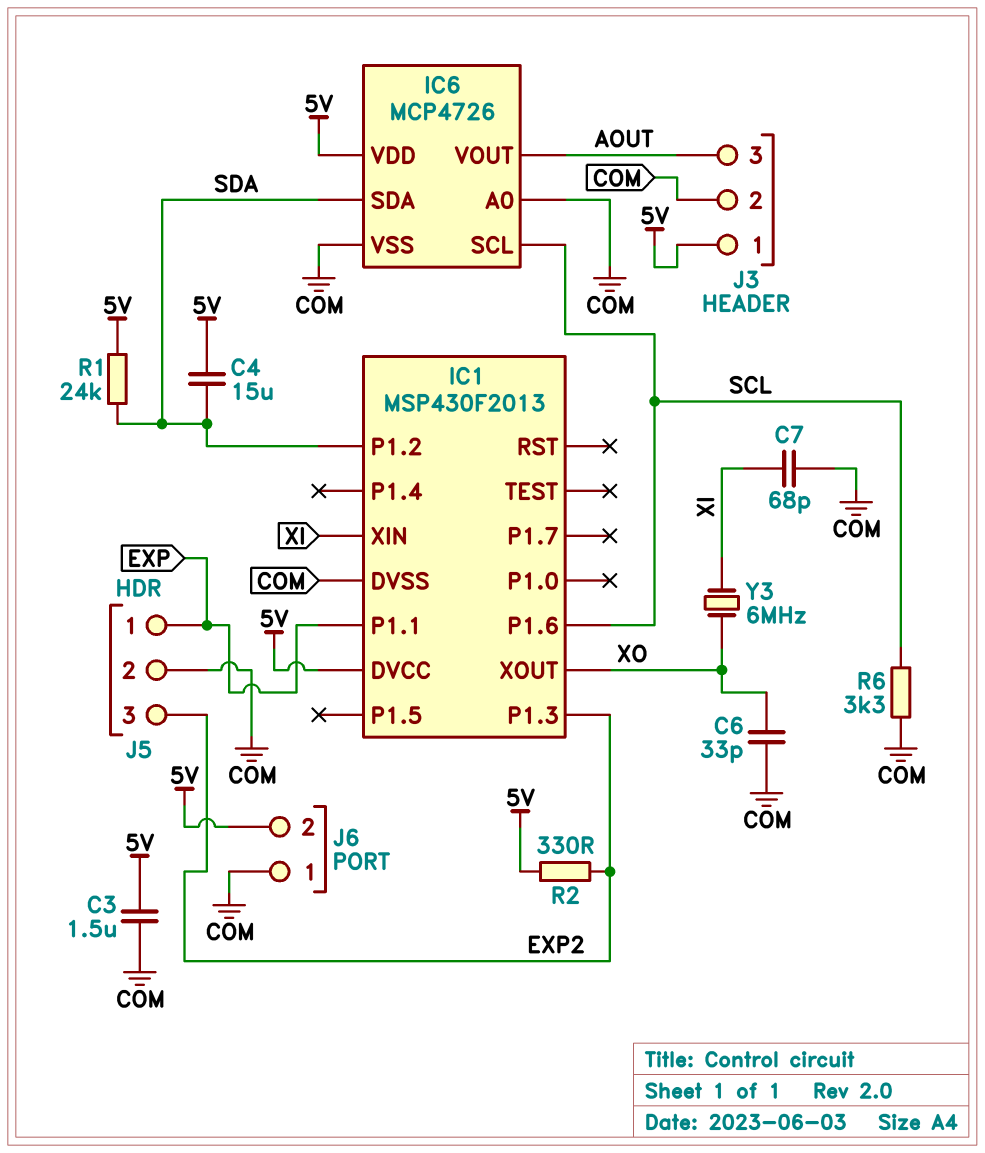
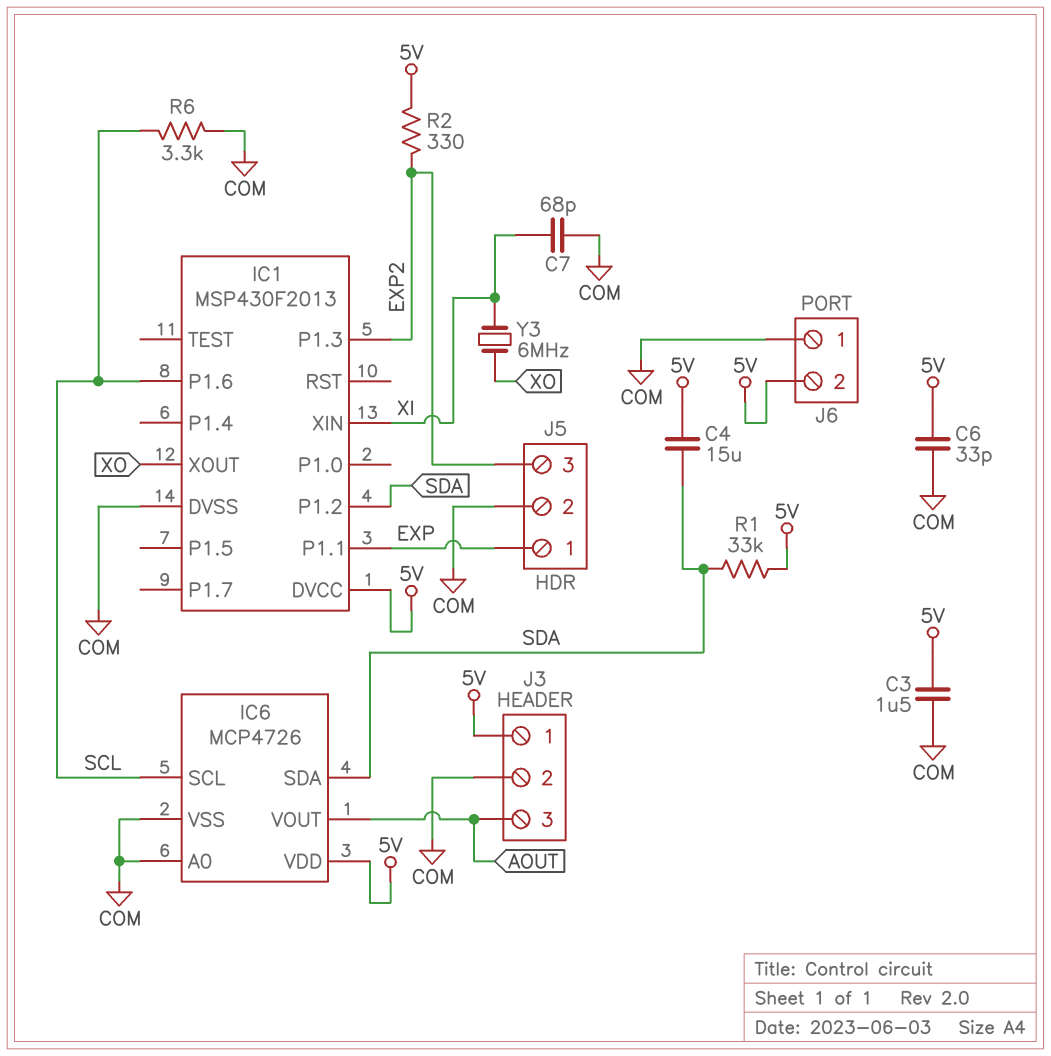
C6: 33pF (COM, XO) -> 33pF (5V, COM)
R1: 24k (5V, SDA) -> 33k (5V, SDA)

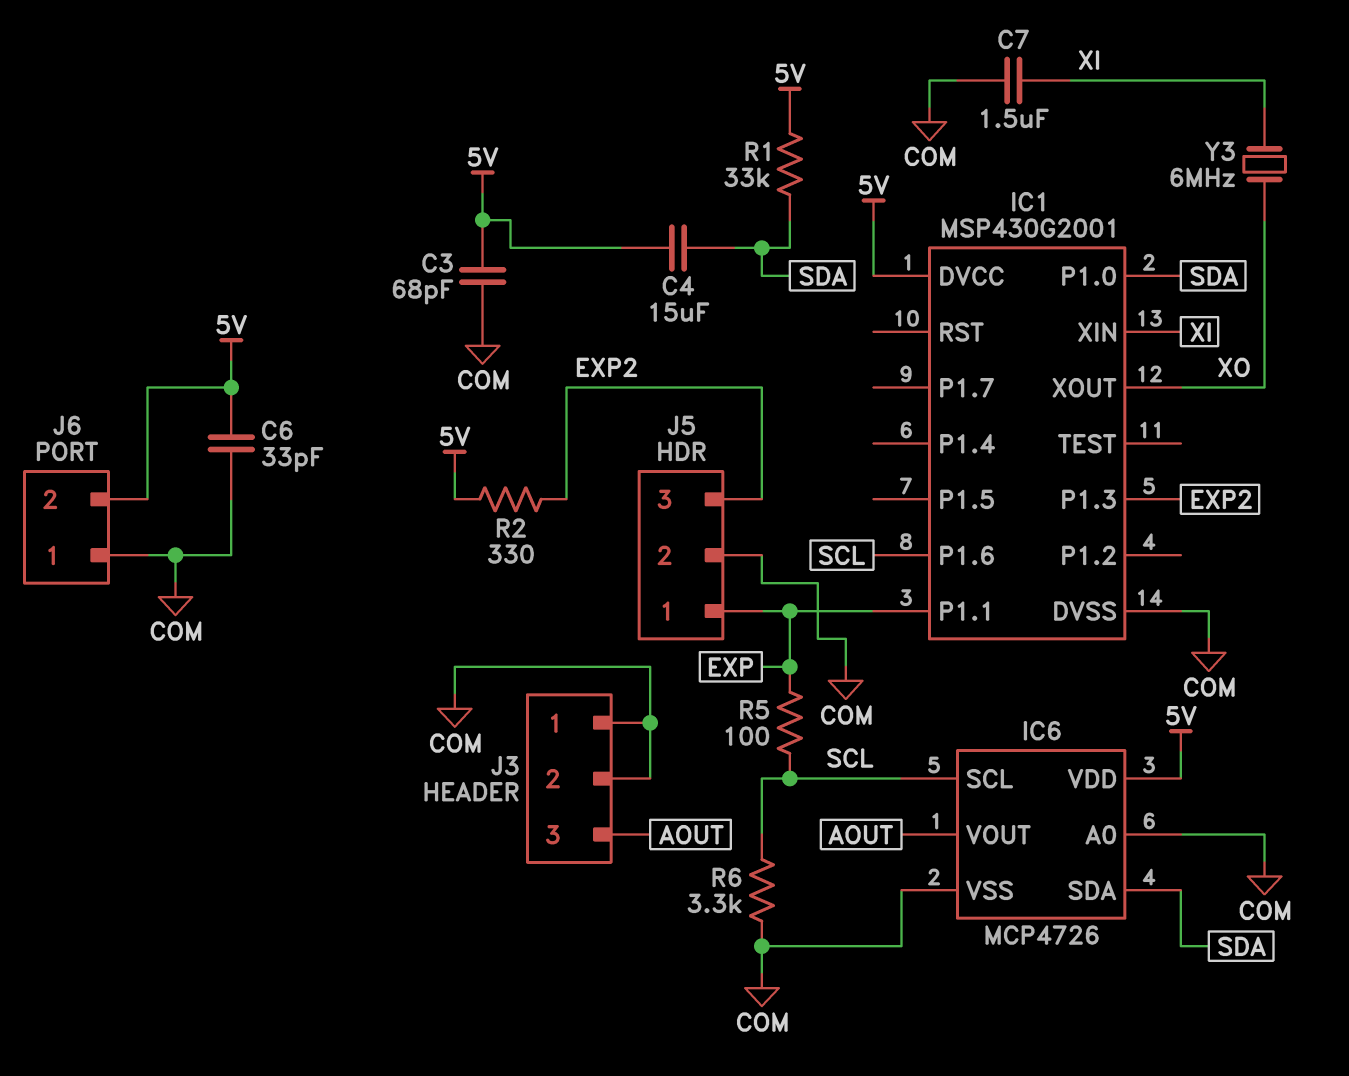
C3: 1.5uF (5V, COM) -> 68pF (5V, COM)
C7: 68pF (COM, XI) -> 1.5uF (COM, XI)
IC1: MSP430F2013 -> MSP430G2001
IC1 pin P1.0: none -> SDA
IC1 pin P1.2: SDA -> none
J3 pin 1: 5V -> COM
R5: none -> 100 (EXP, SCL)

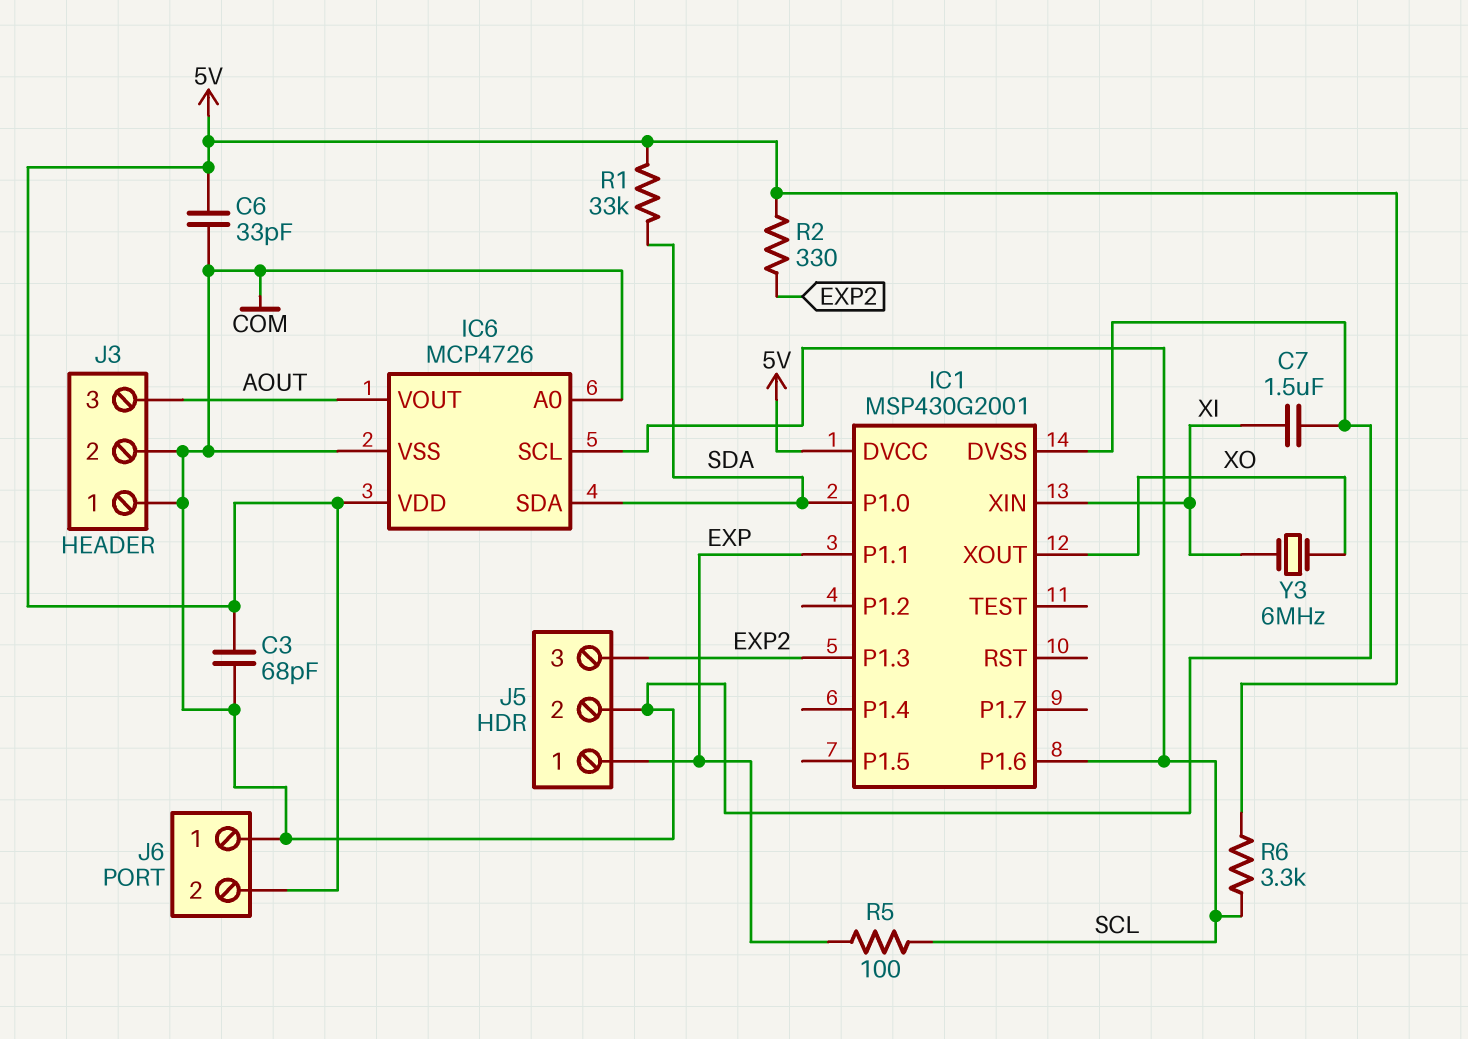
C4: 15uF (5V, SDA) -> none
R6: 3.3k (COM, SCL) -> 3.3k (5V, SCL)

